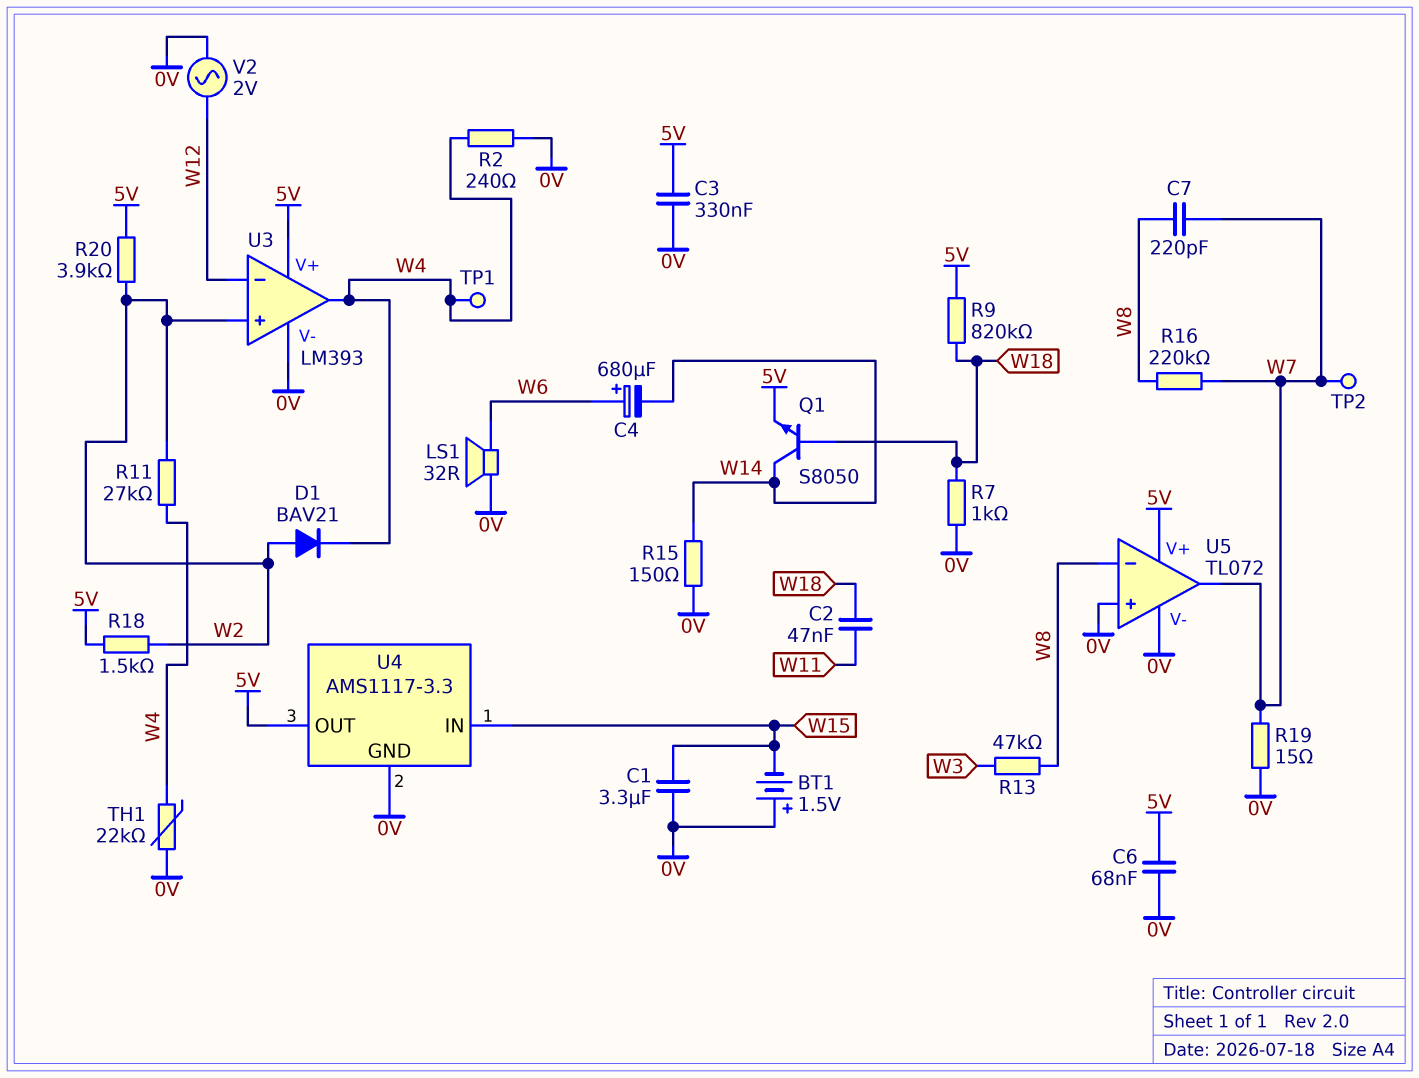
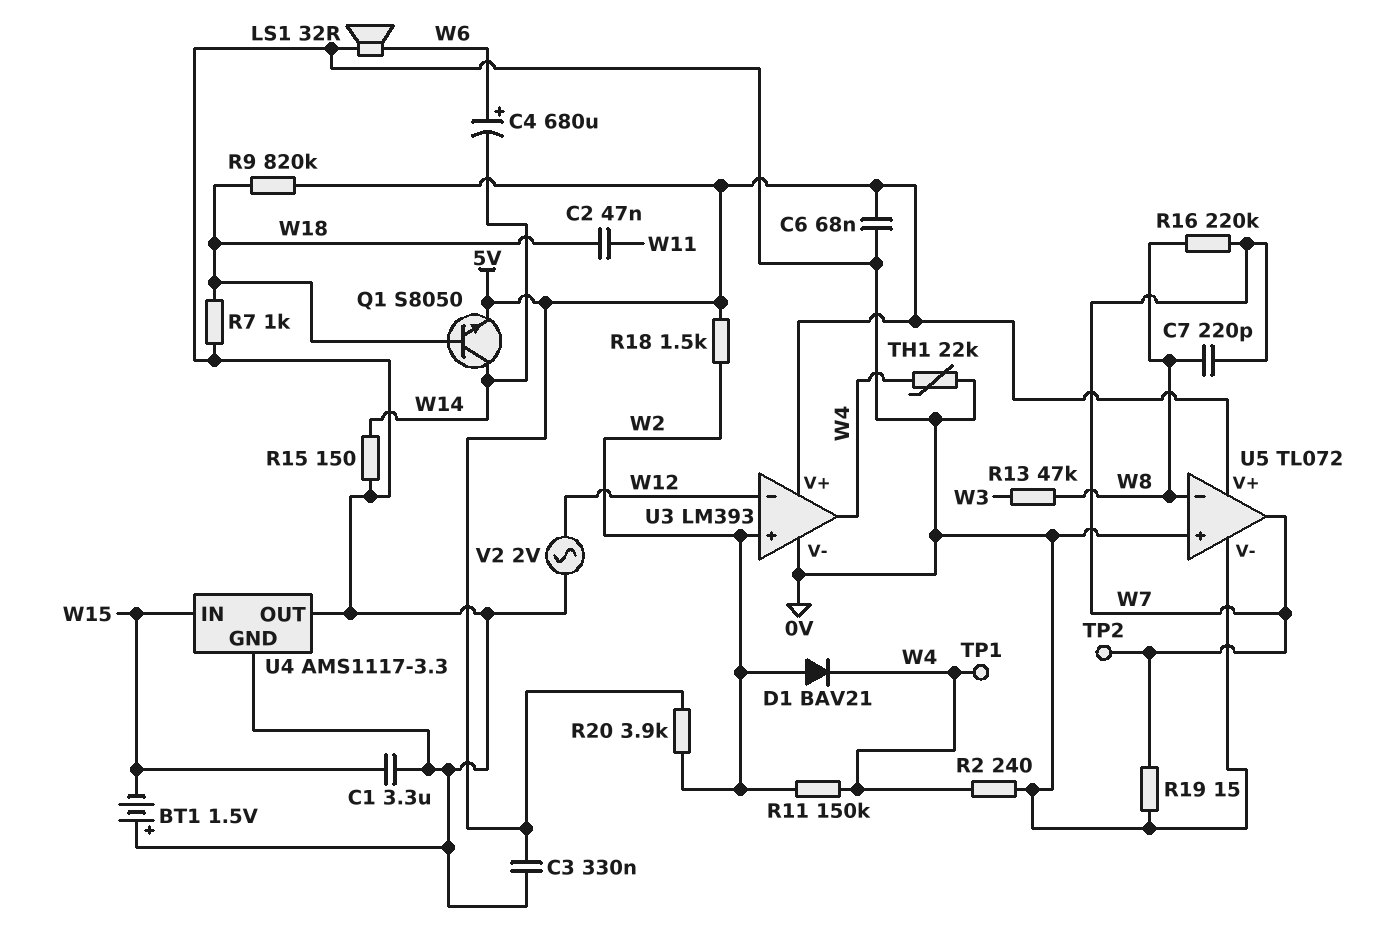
R11: 27k (W2, W4) -> 150k (W2, W4)
U4 pin OUT: 5V -> 0V

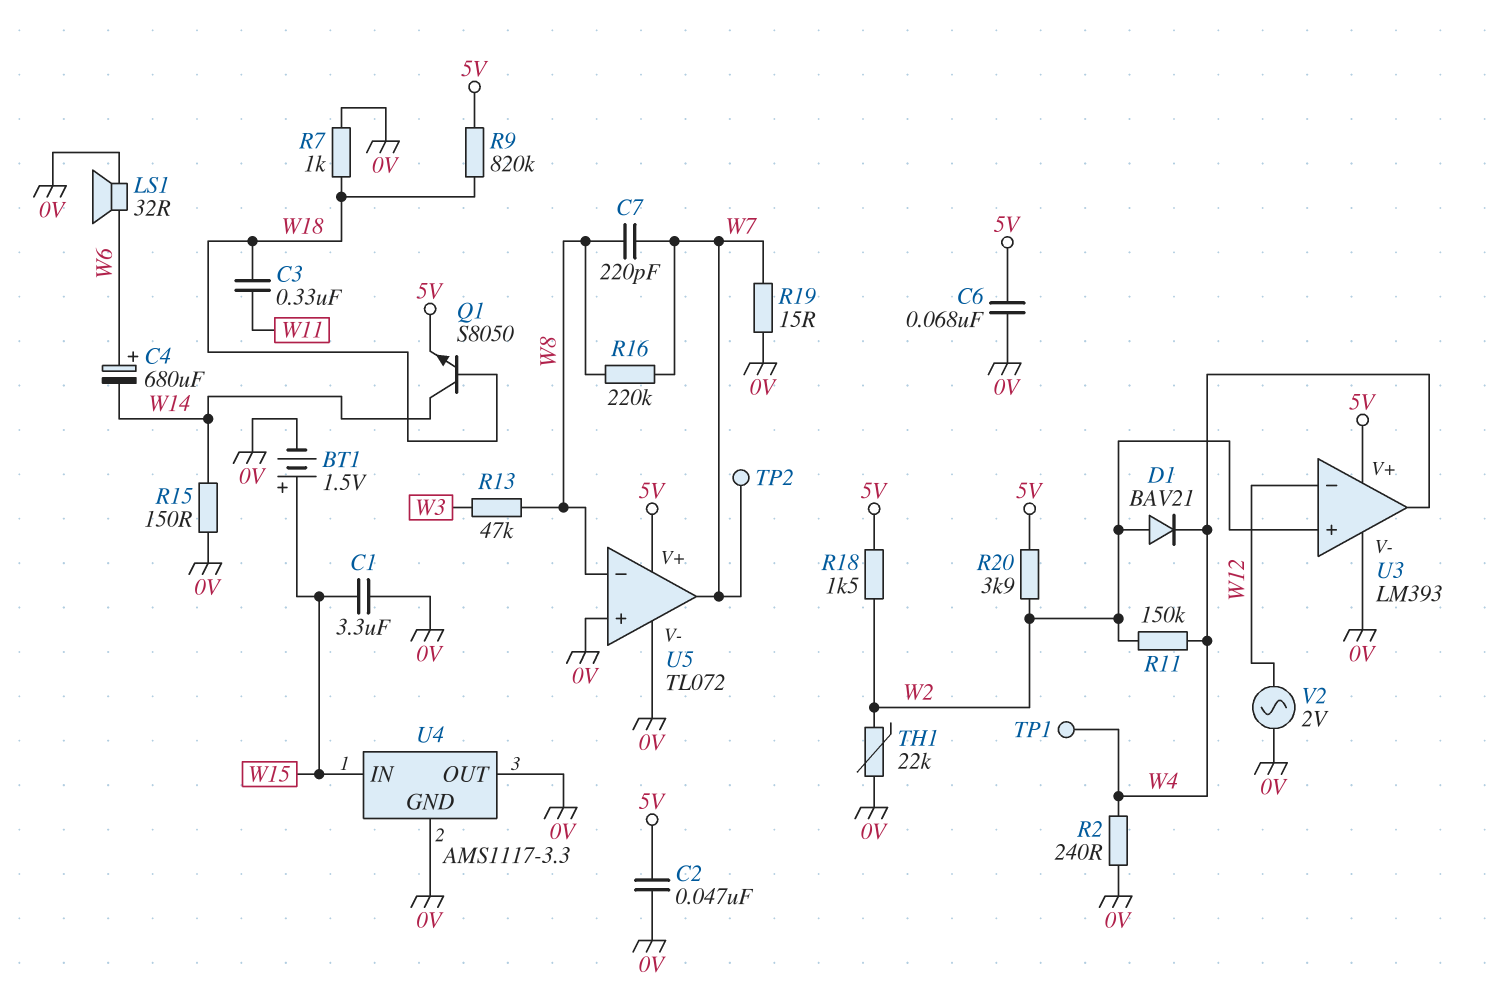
BT1: 1.5V (plus 0V, minus W15) -> 1.5V (plus W15, minus 0V)
C2: 47nF (W11, W18) -> 47nF (0V, 5V)
C3: 330nF (0V, 5V) -> 330nF (W11, W18)
TH1: 22k (0V, W4) -> 22k (0V, W2)

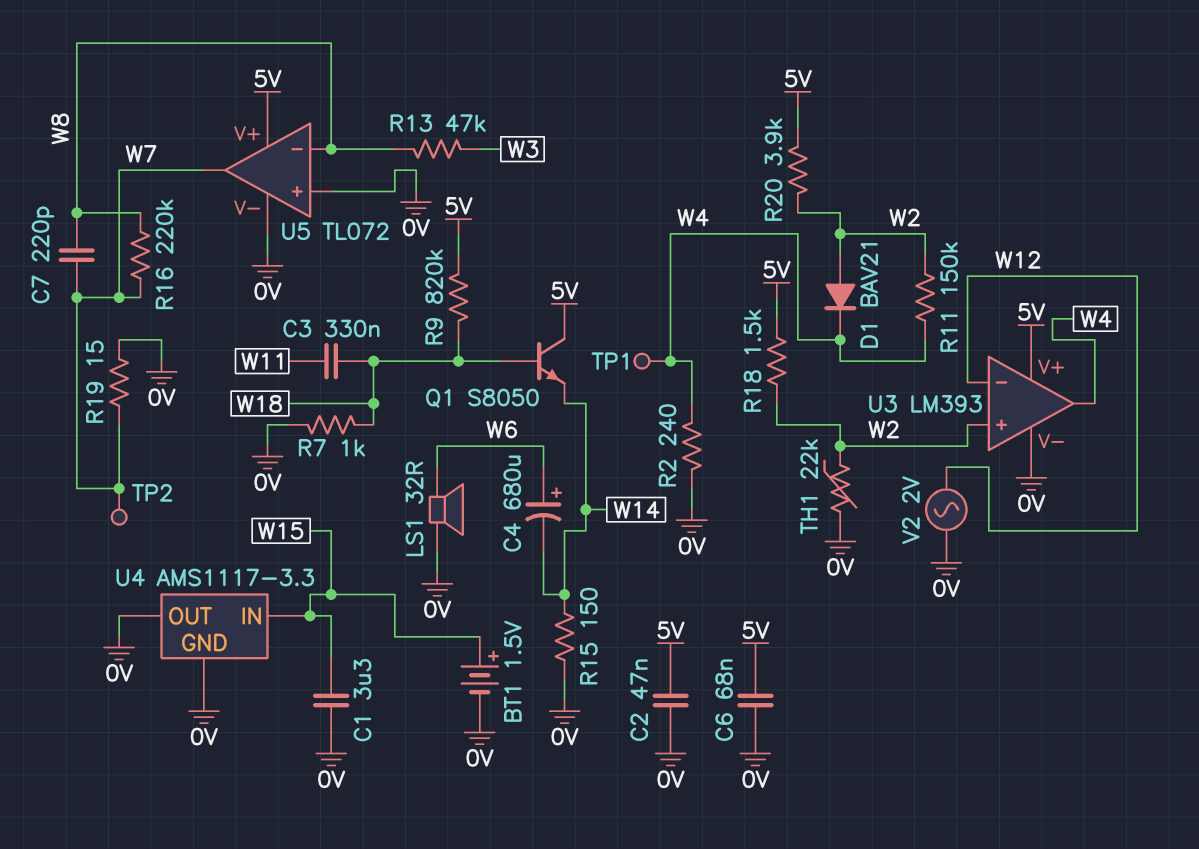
Q1: NPN S8050 (B W18, C W14, E 5V) -> NPN S8050 (B W18, C 5V, E W14)

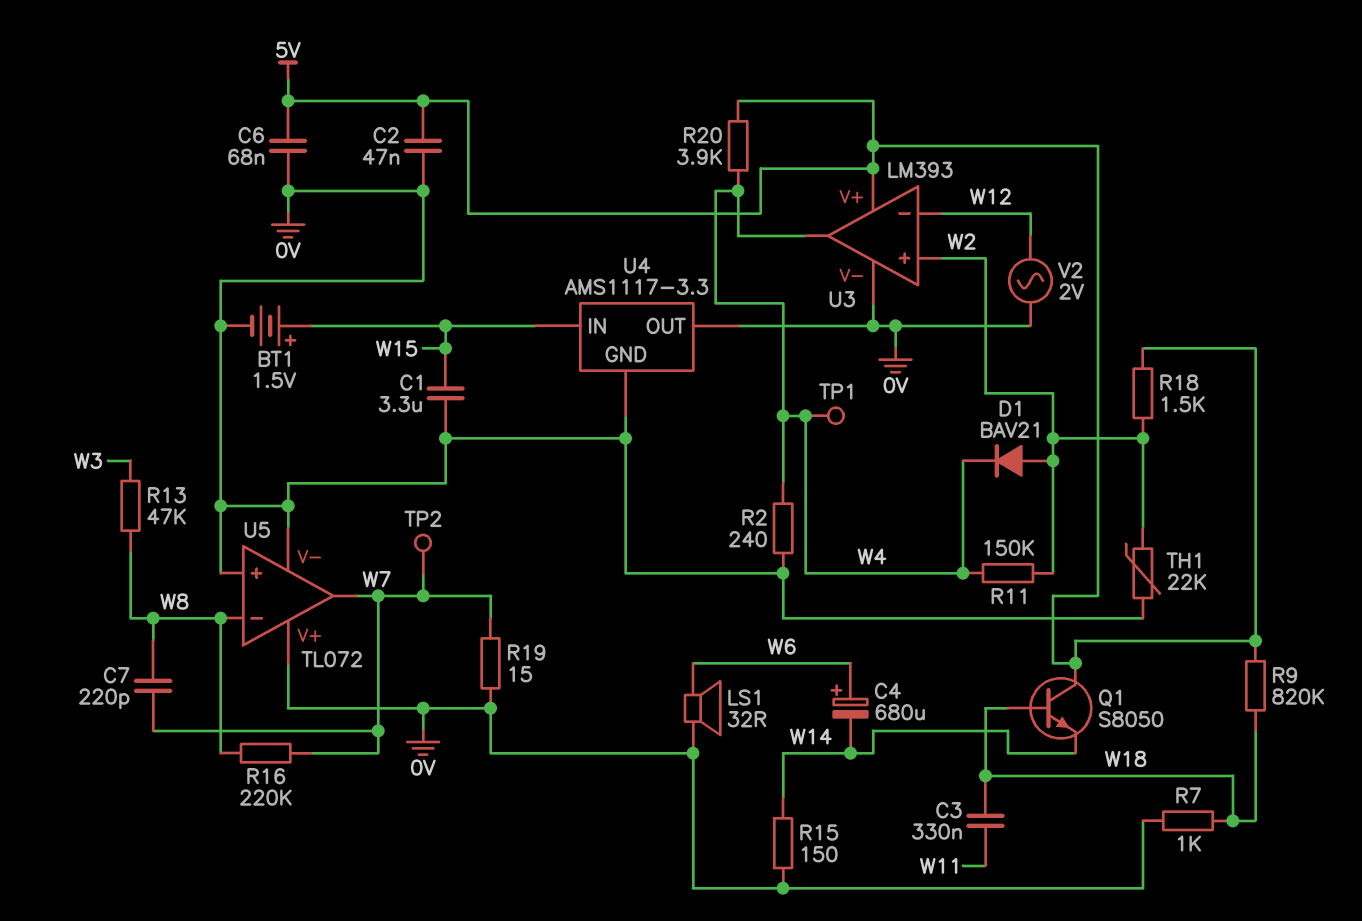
R20: 3.9k (5V, W2) -> 3.9k (5V, W4)
U5 pin V+: 5V -> 0V

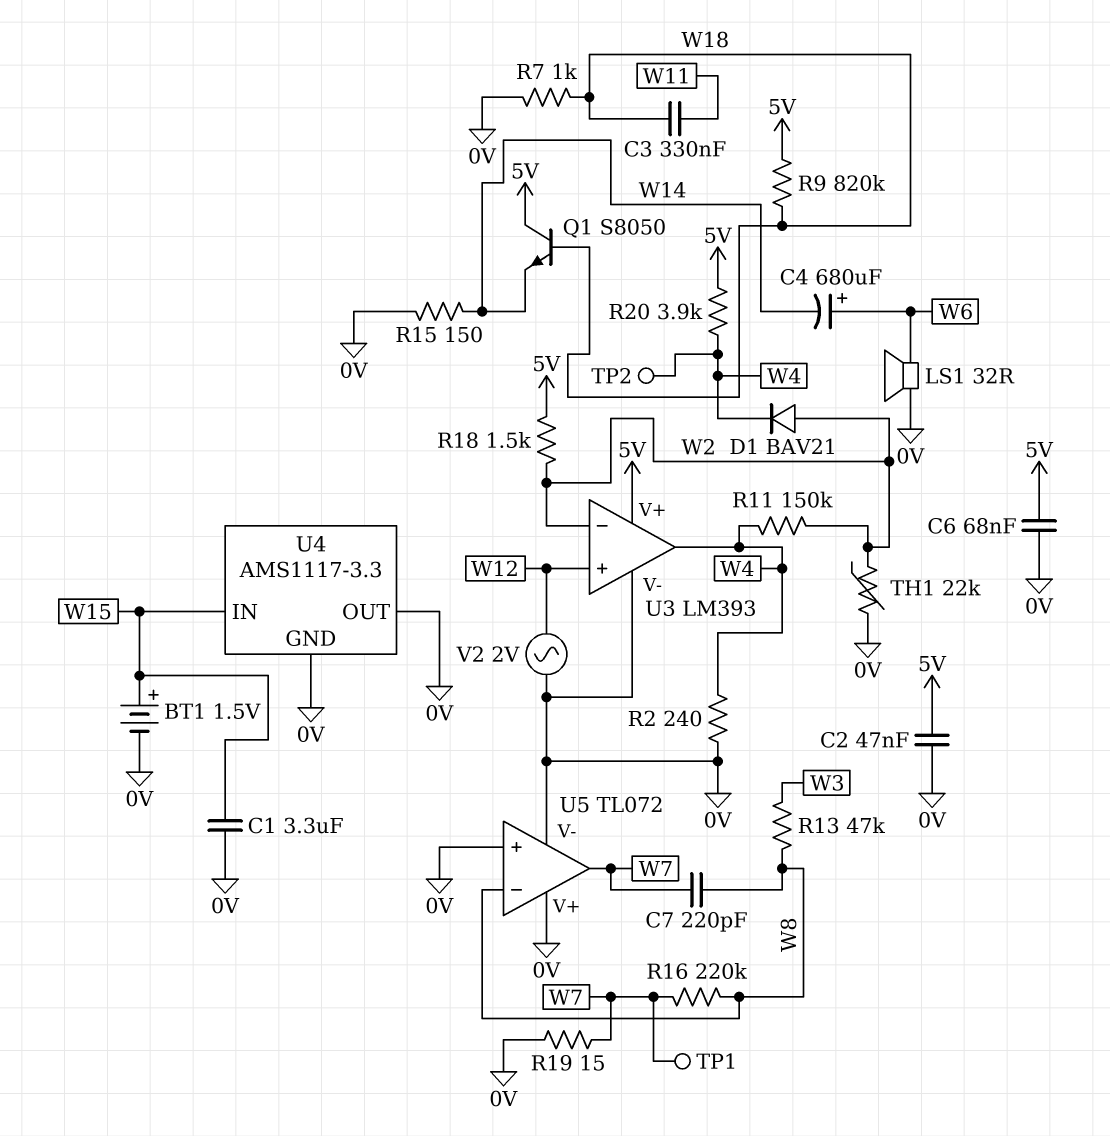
TP1: test point (W4) -> test point (W7)
TP2: test point (W7) -> test point (W4)
U3 pin in+: W2 -> W12
U3 pin in-: W12 -> W2

